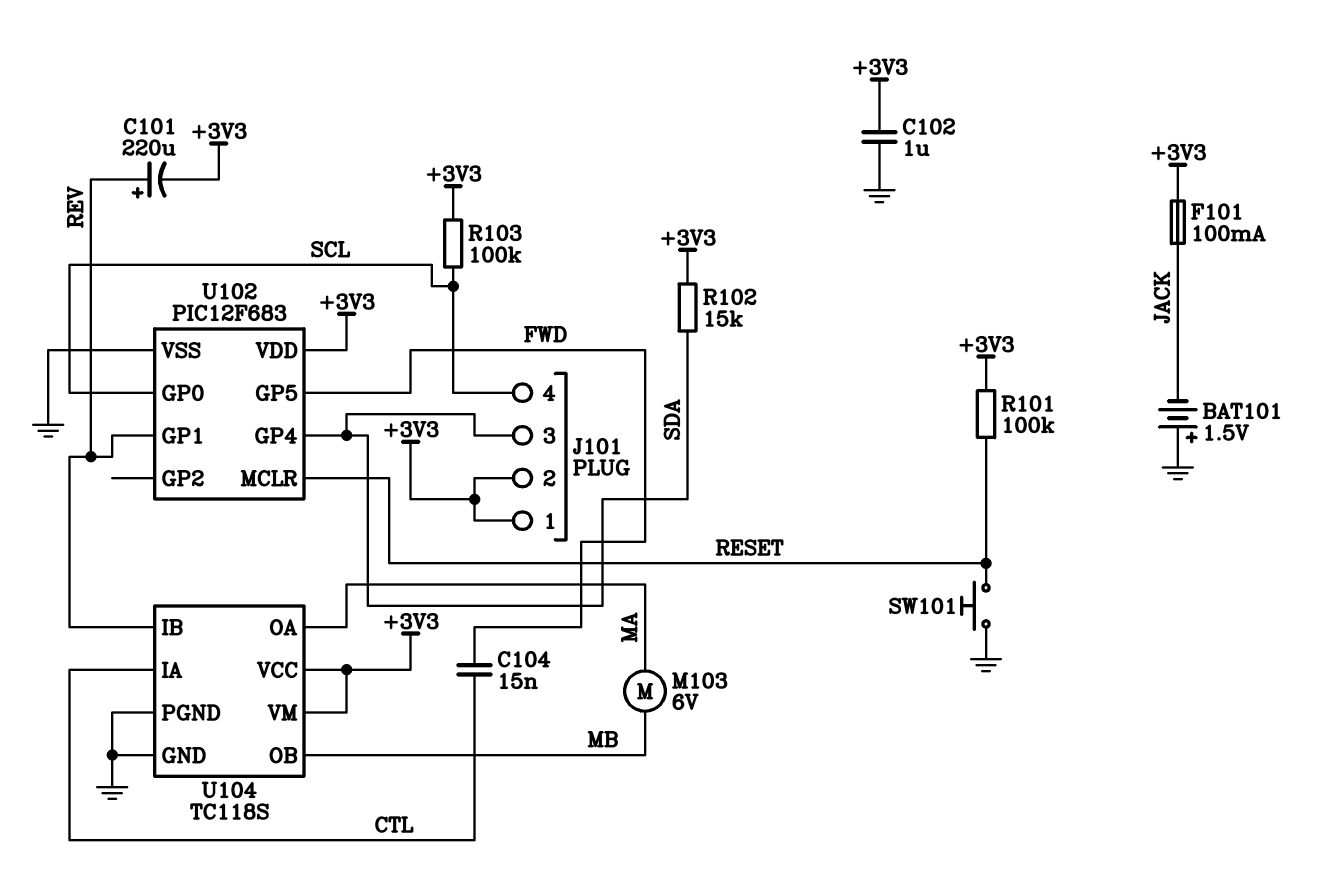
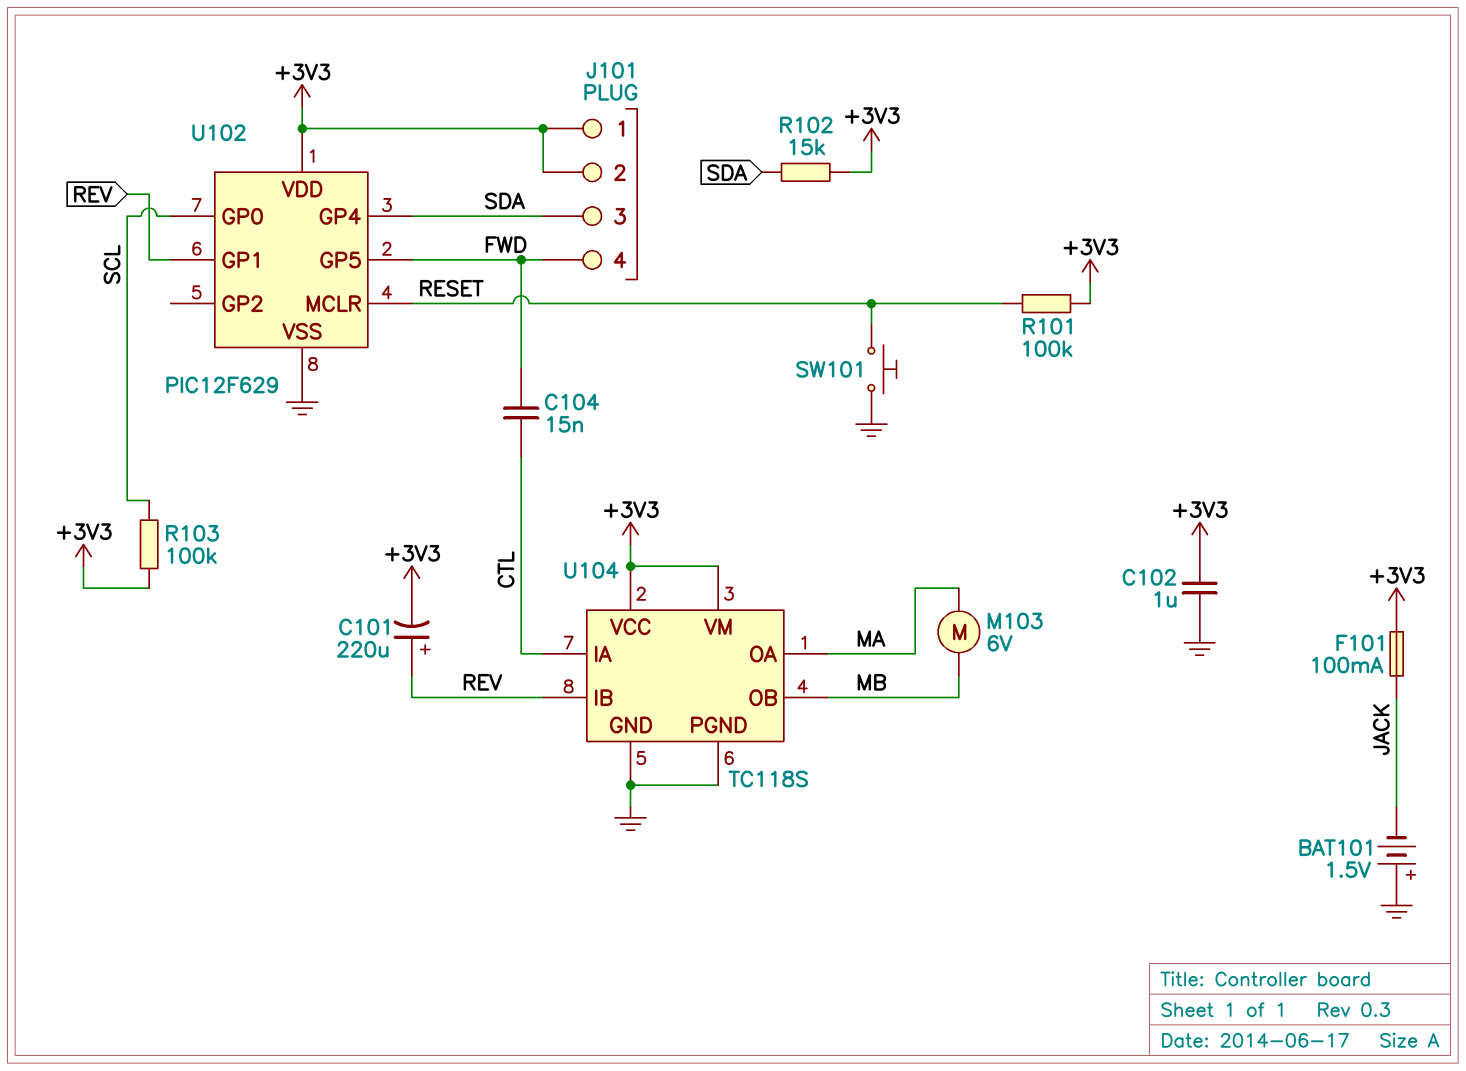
J101 pin 4: SCL -> FWD
U102: PIC12F683 -> PIC12F629

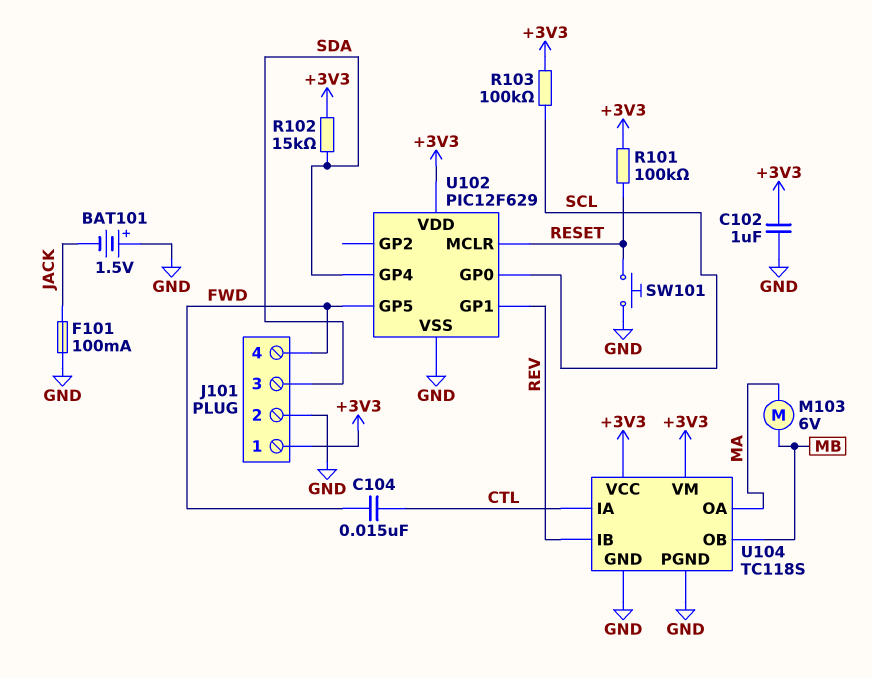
C101: 220uF (plus REV, minus +3V3) -> none
F101: 100mA (+3V3, JACK) -> 100mA (GND, JACK)
J101 pin 2: +3V3 -> GND

